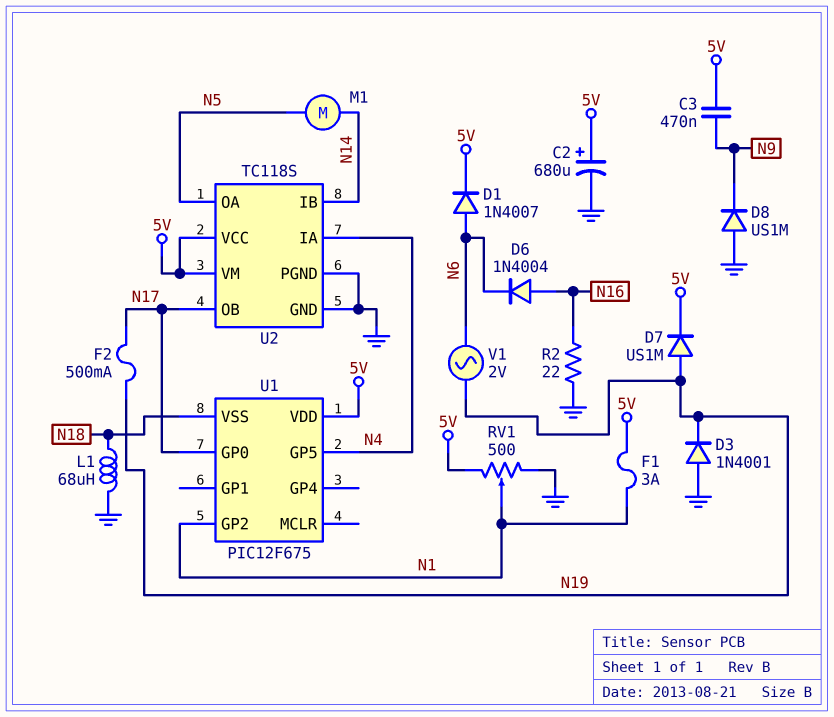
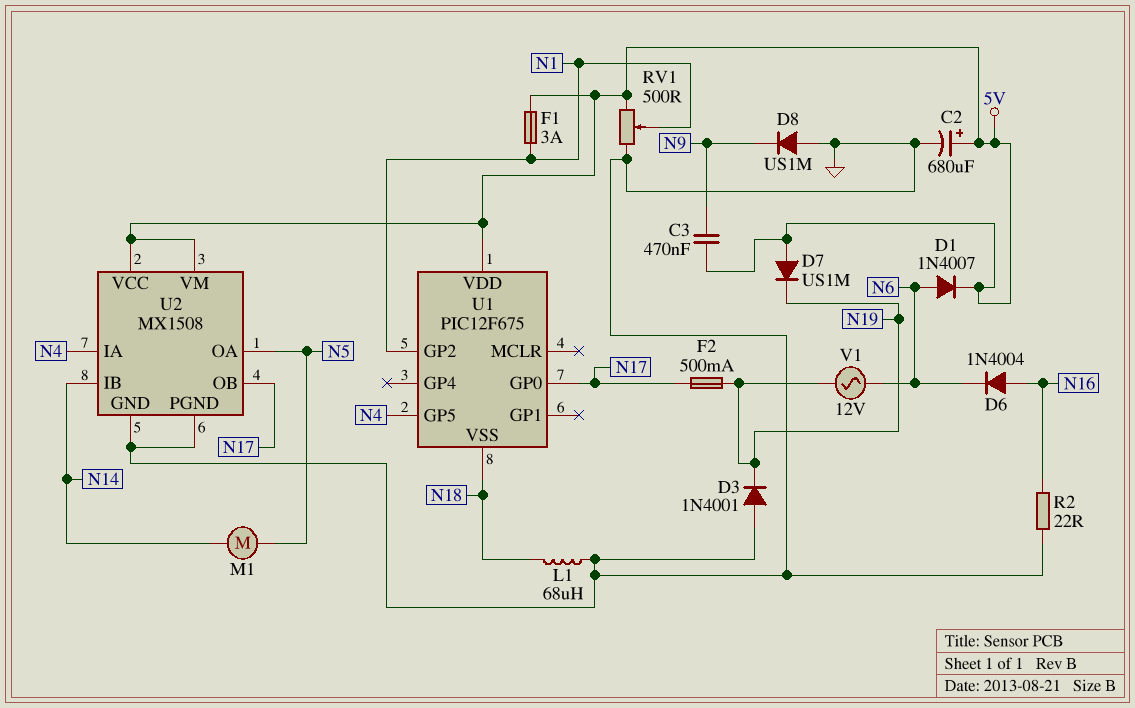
D7: diode US1M (A N19, K 5V) -> diode US1M (A 5V, K N19)
U2: TC118S -> MX1508
V1: AC 2V (N6, N19) -> AC 12V (N6, N19)

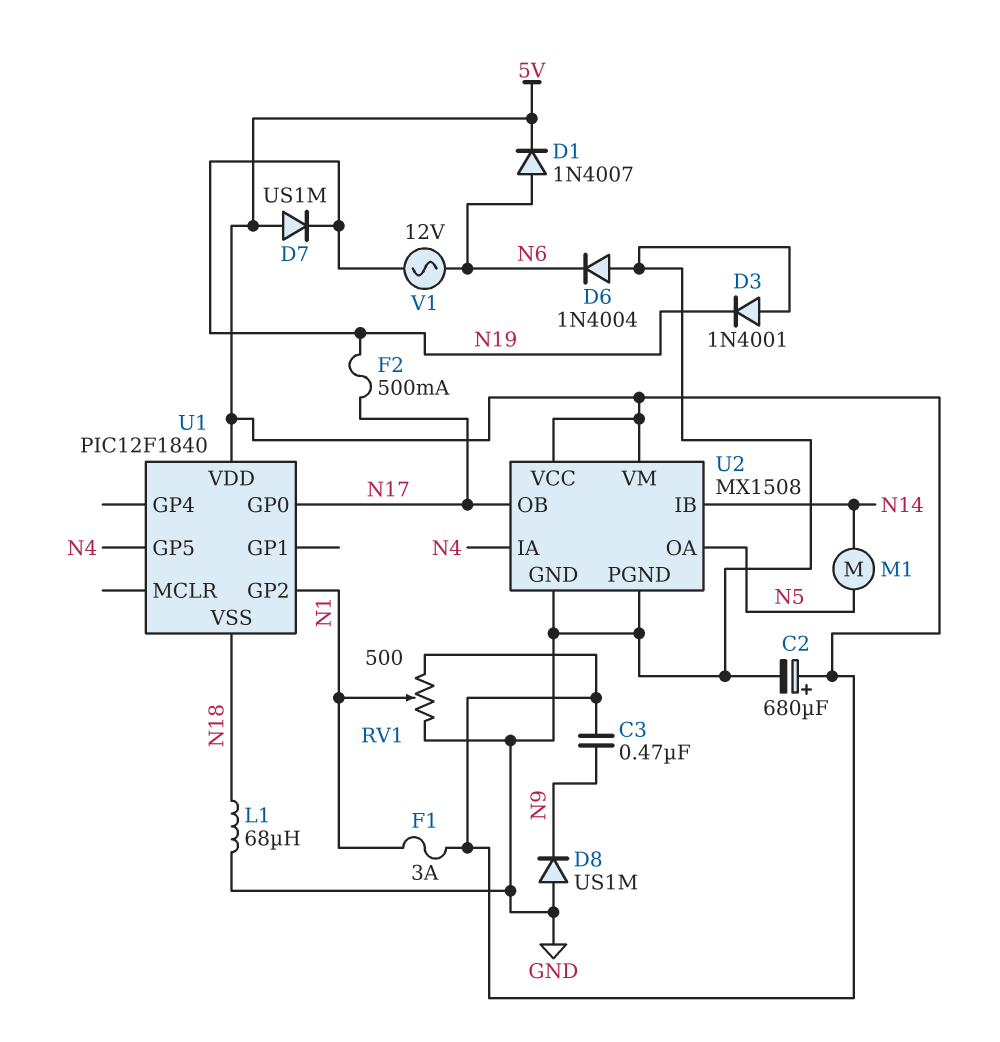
D6: diode 1N4004 (A N16, K N6) -> diode 1N4004 (A GND, K N6)
R2: 22 (GND, N16) -> none
U1: PIC12F675 -> PIC12F1840

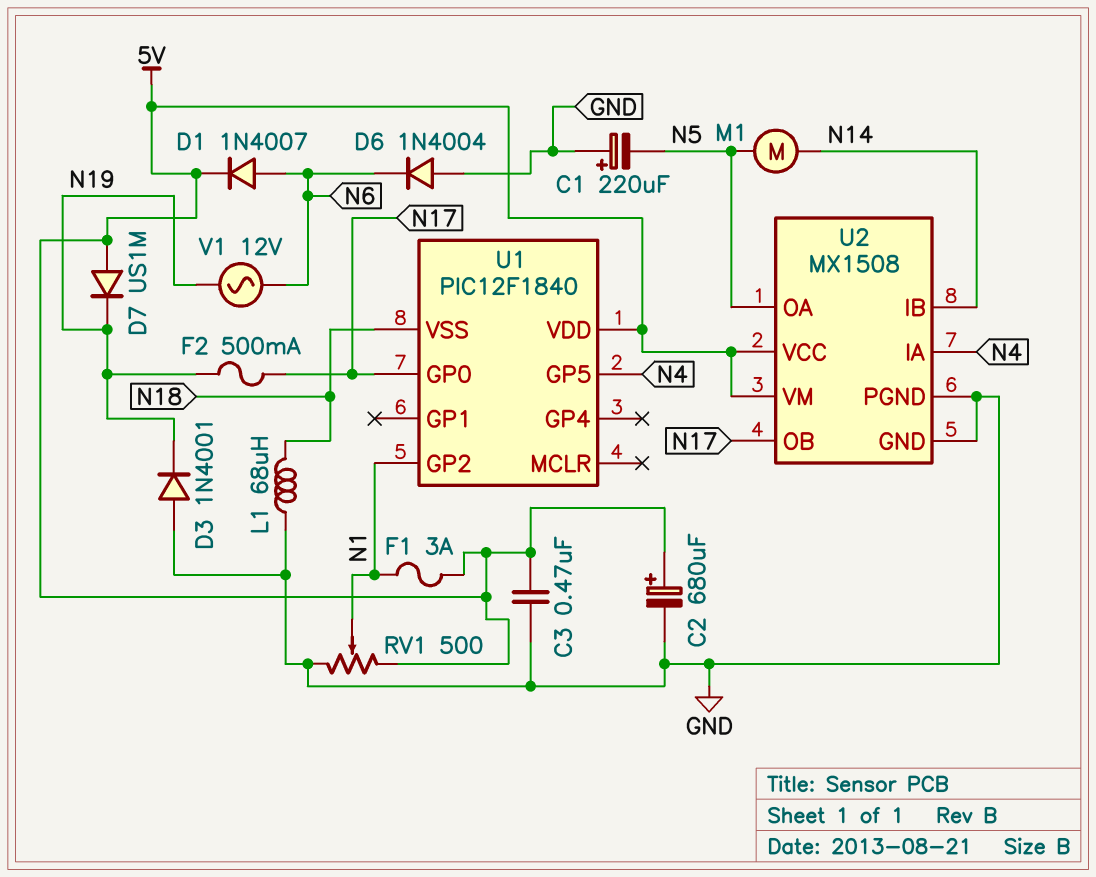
C1: none -> 220uF (plus GND, minus N5)
C3: 470nF (5V, N9) -> 470nF (5V, GND)
D8: diode US1M (A GND, K N9) -> none

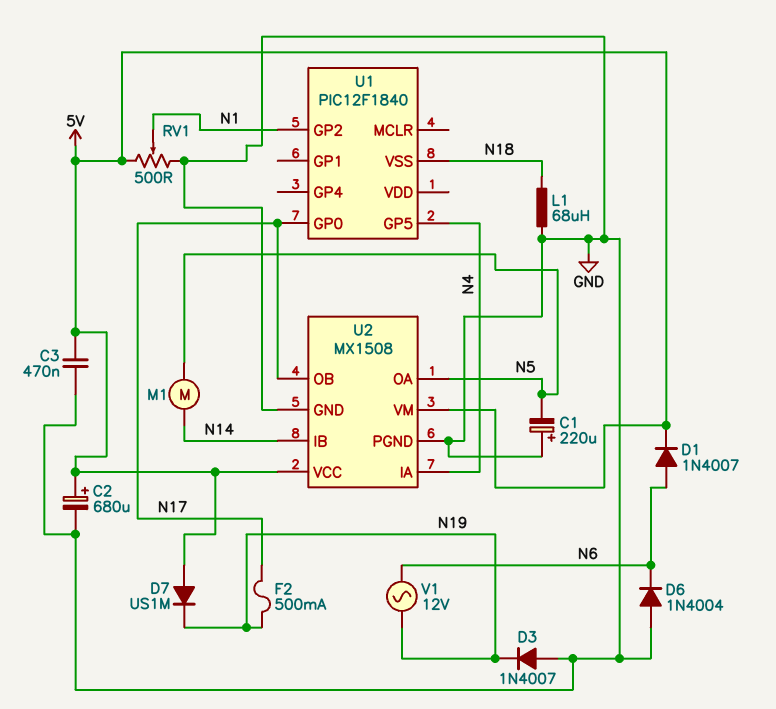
D3: diode 1N4001 (A GND, K N19) -> diode 1N4007 (A GND, K N19)
F1: 3A (5V, N1) -> none
U1 pin VDD: 5V -> none

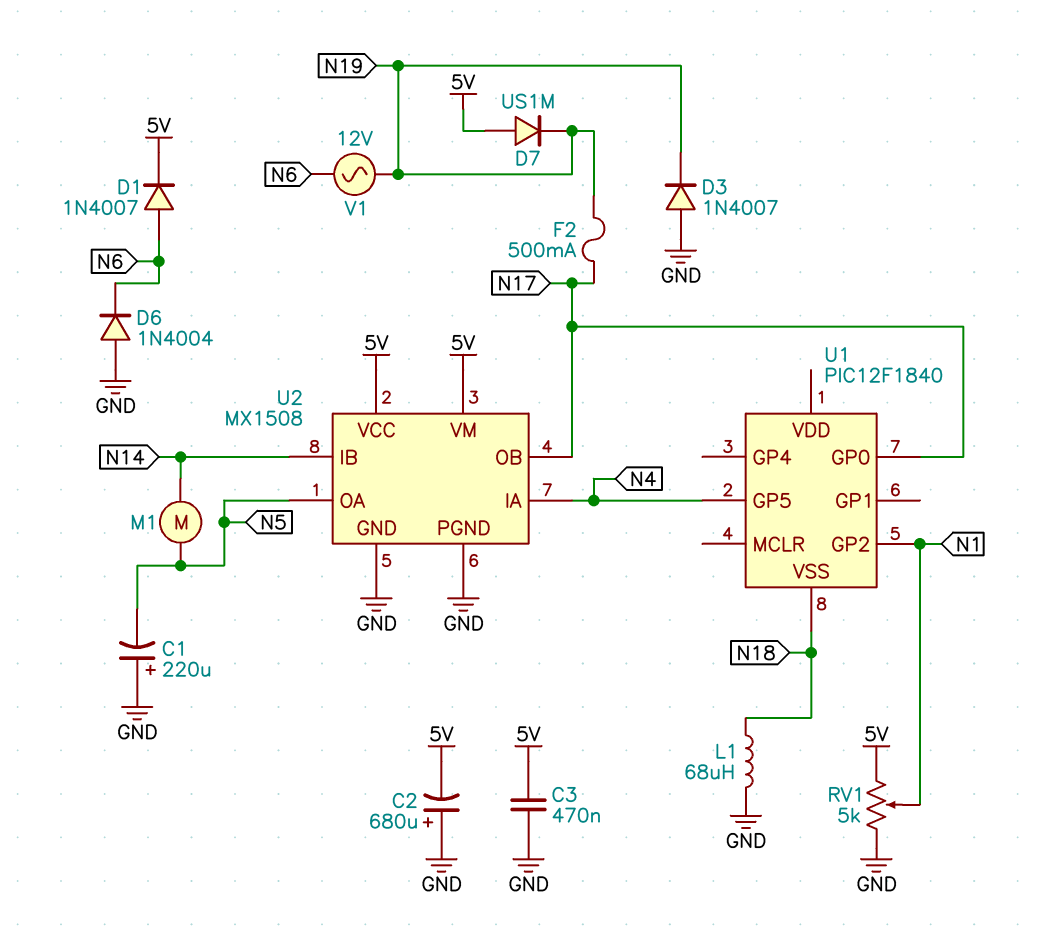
C2: 680uF (plus 5V, minus GND) -> 680uF (plus GND, minus 5V)
RV1: 500 (5V, GND, wiper N1) -> 5k (5V, GND, wiper N1)

